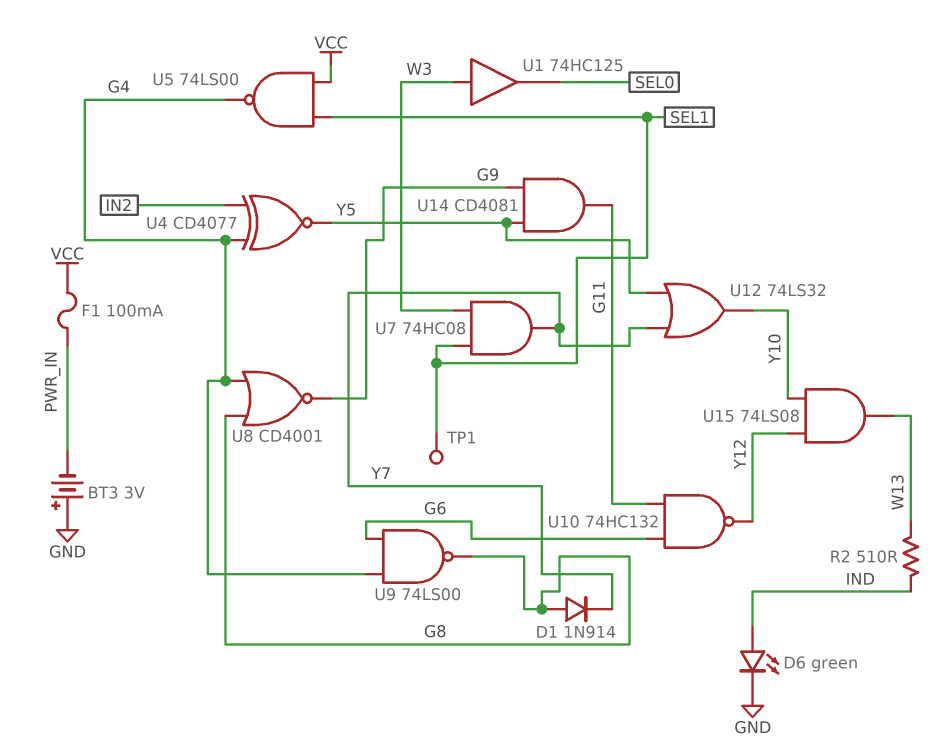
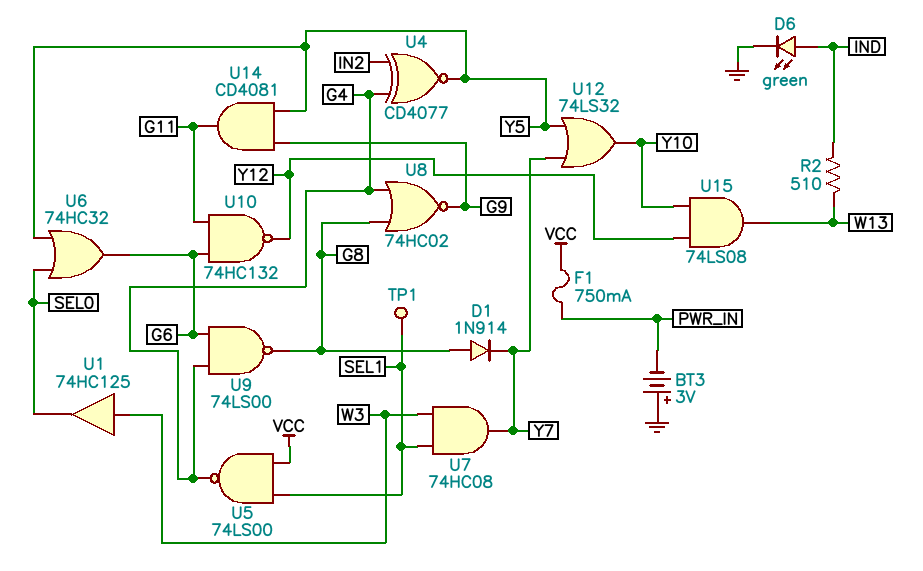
F1: 100mA (PWR_IN, VCC) -> 750mA (PWR_IN, VCC)
U6: none -> OR 74HC32 (in SEL0, in Y5, out G6)
U8: NOR CD4001 (in G4, in G8, out G9) -> NOR 74HC02 (in G4, in G8, out G9)

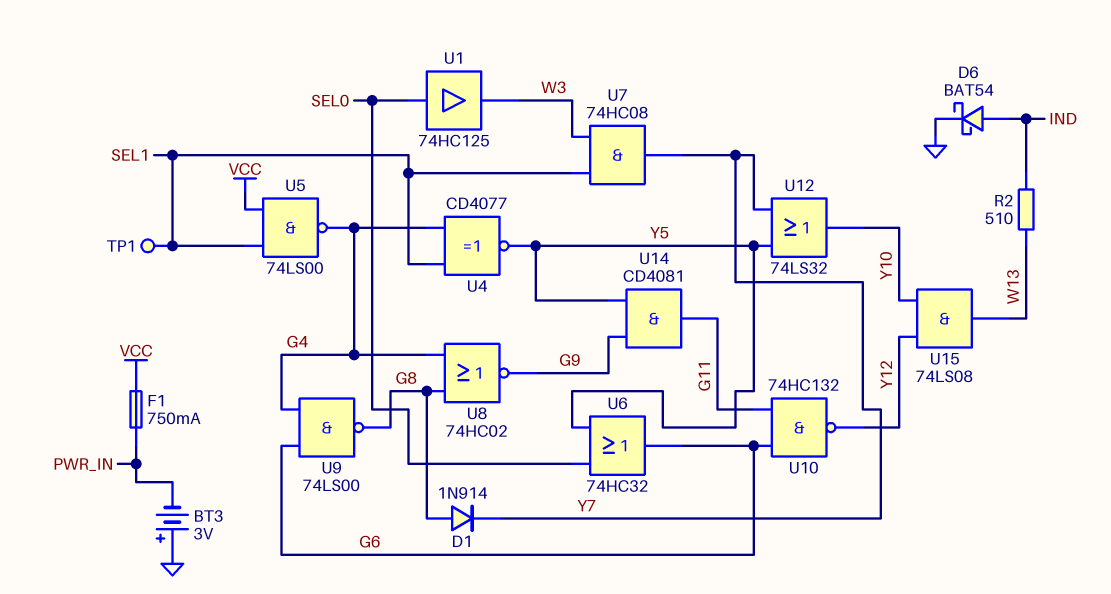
D6: LED green (A IND, K GND) -> schottky BAT54 (A IND, K GND)
U1: buffer 74HC125 (in W3, out SEL0) -> buffer 74HC125 (in SEL0, out W3)
U4: XNOR CD4077 (in G4, in IN2, out Y5) -> XNOR CD4077 (in G4, in SEL1, out Y5)

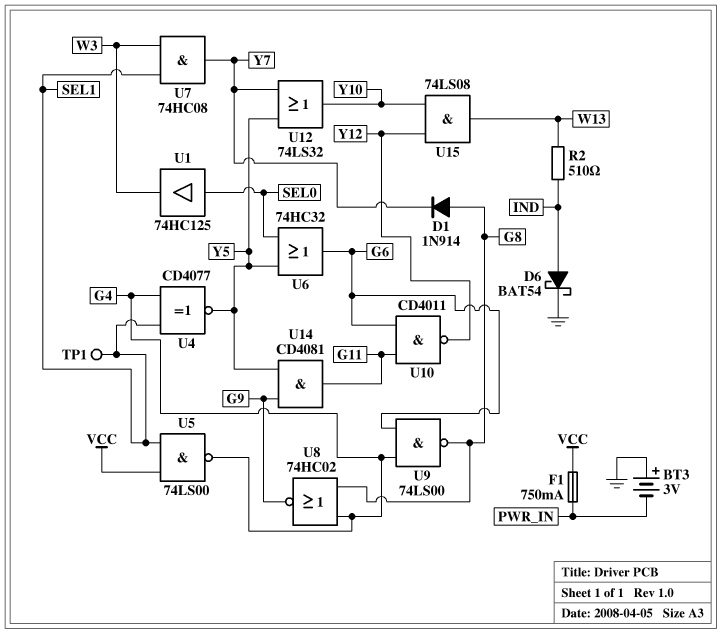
U10: NAND 74HC132 (in G6, in G11, out Y12) -> NAND CD4011 (in G6, in G11, out Y12)

